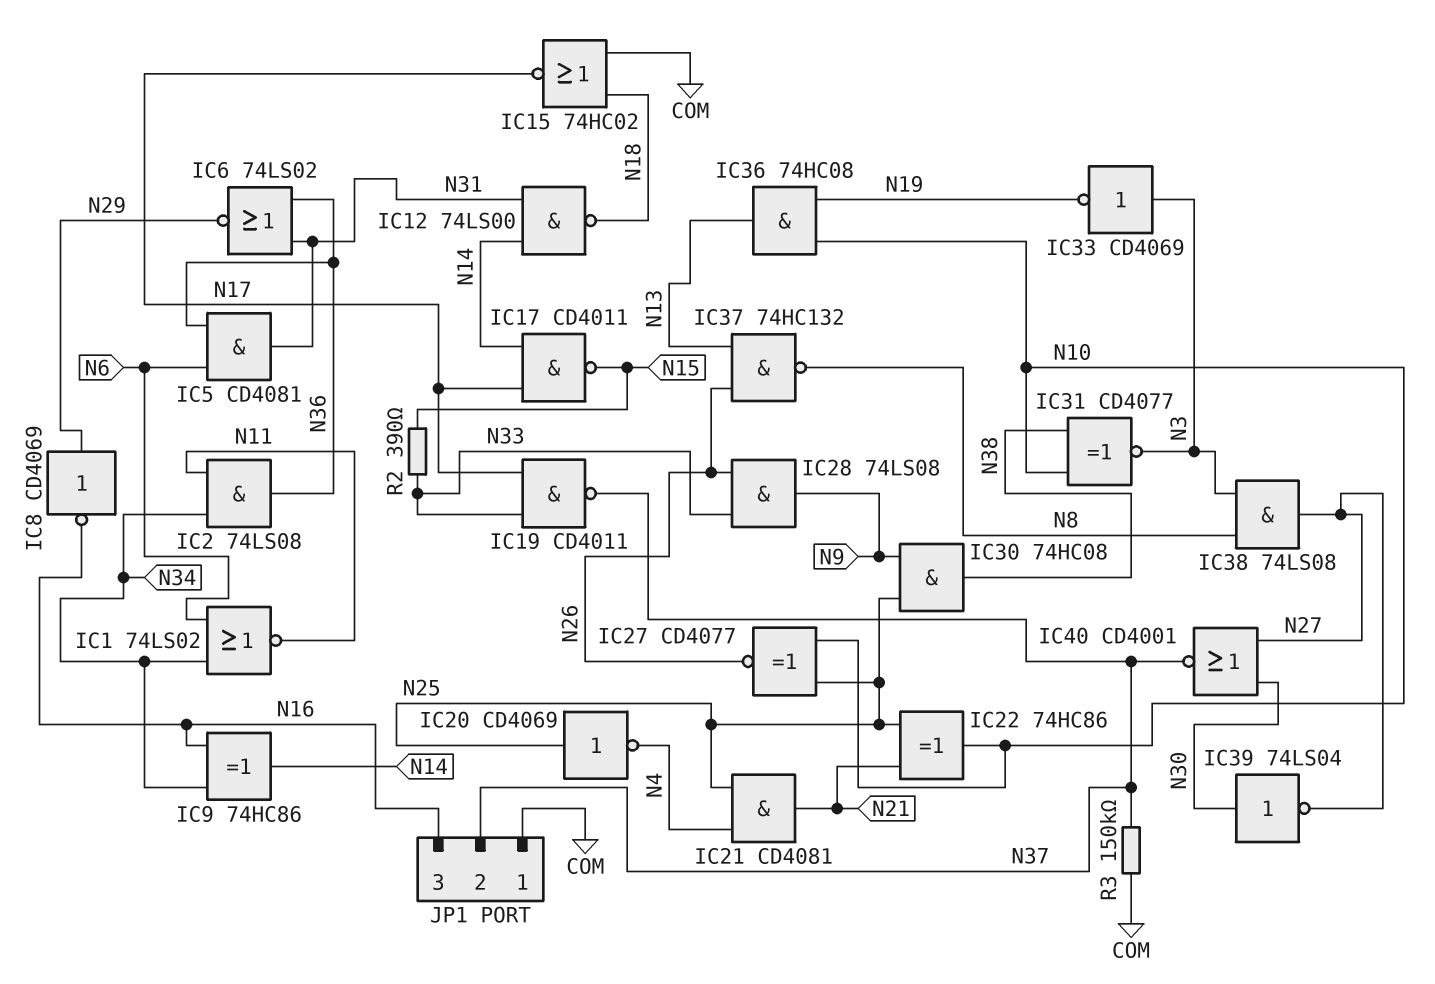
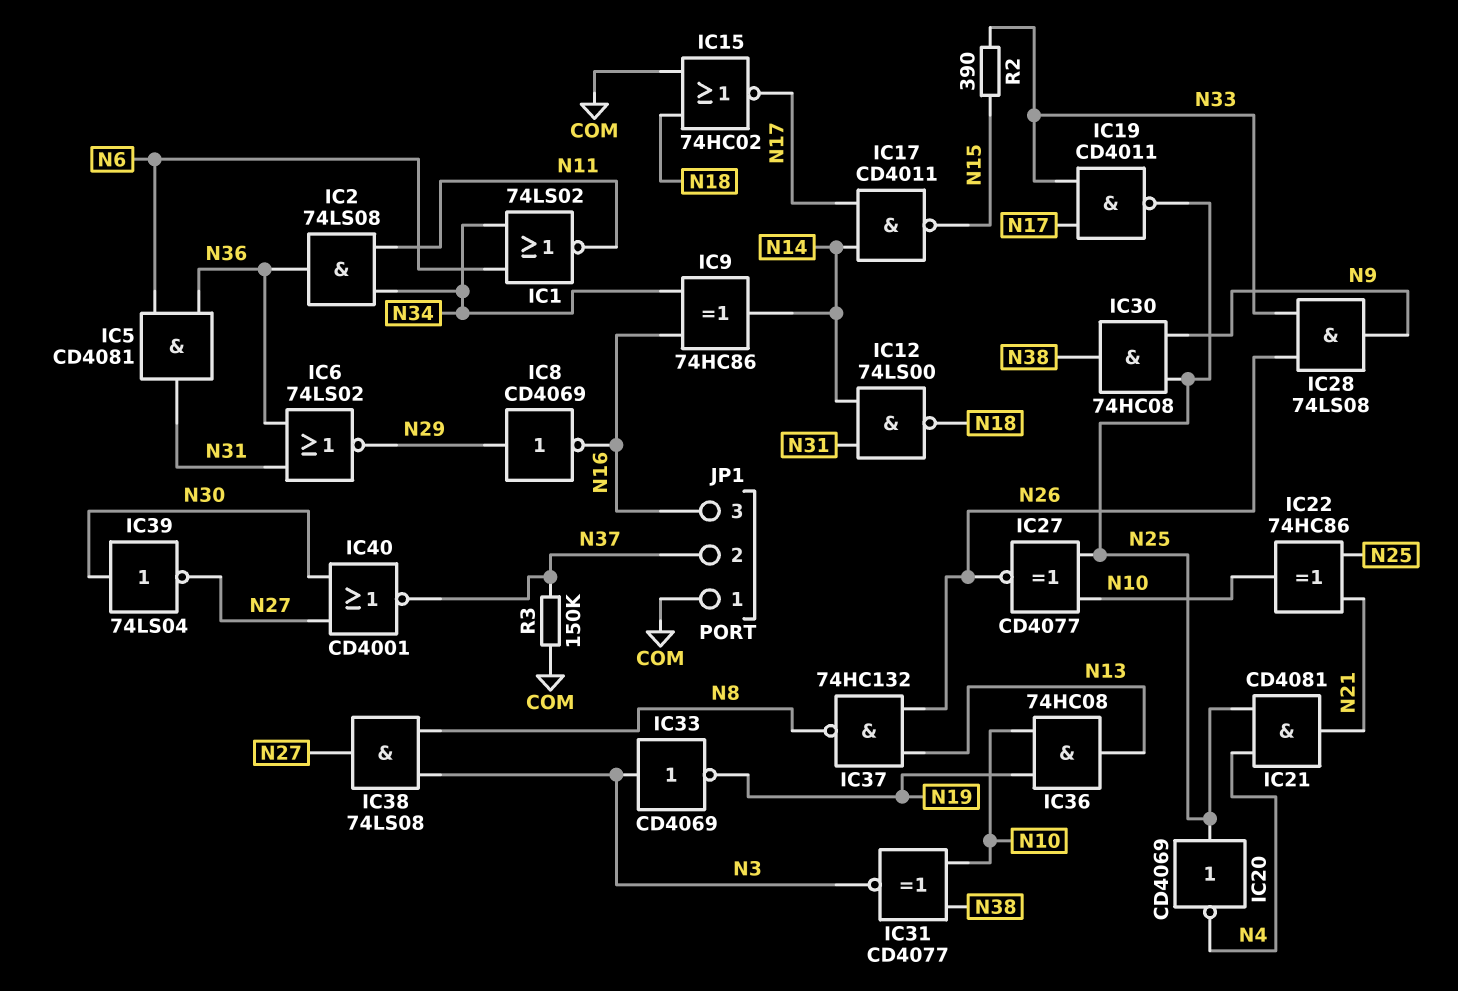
IC19: NAND CD4011 (in N17, in N33, out N37) -> NAND CD4011 (in N17, in N33, out N25)

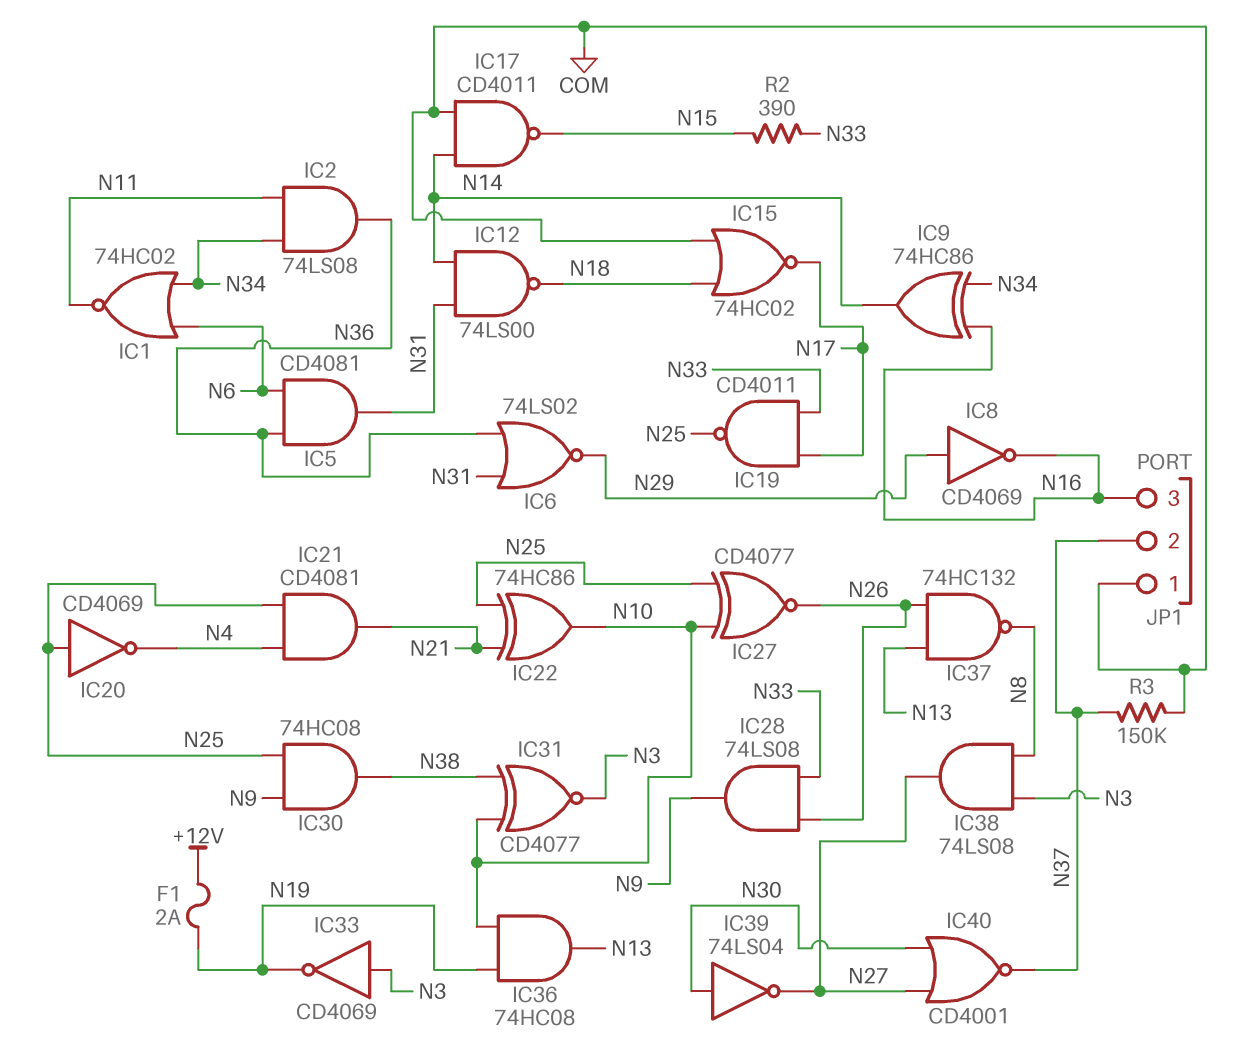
F1: none -> 2A (+12V, N19)
IC1: NOR 74LS02 (in N6, in N34, out N11) -> NOR 74HC02 (in N6, in N34, out N11)
IC17: NAND CD4011 (in N14, in N17, out N15) -> NAND CD4011 (in COM, in N14, out N15)

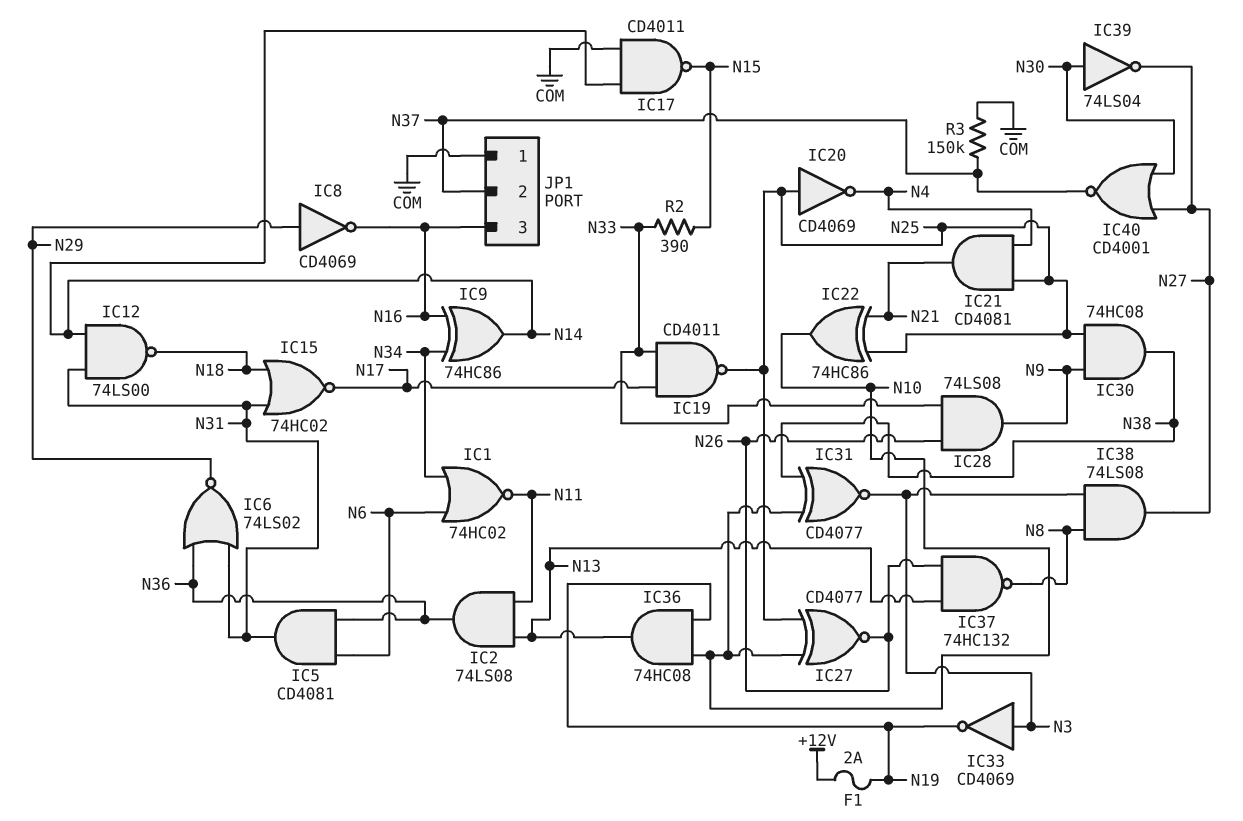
IC2: AND 74LS08 (in N11, in N34, out N36) -> AND 74LS08 (in N11, in N13, out N36)
IC15: NOR 74HC02 (in COM, in N18, out N17) -> NOR 74HC02 (in N18, in N31, out N17)

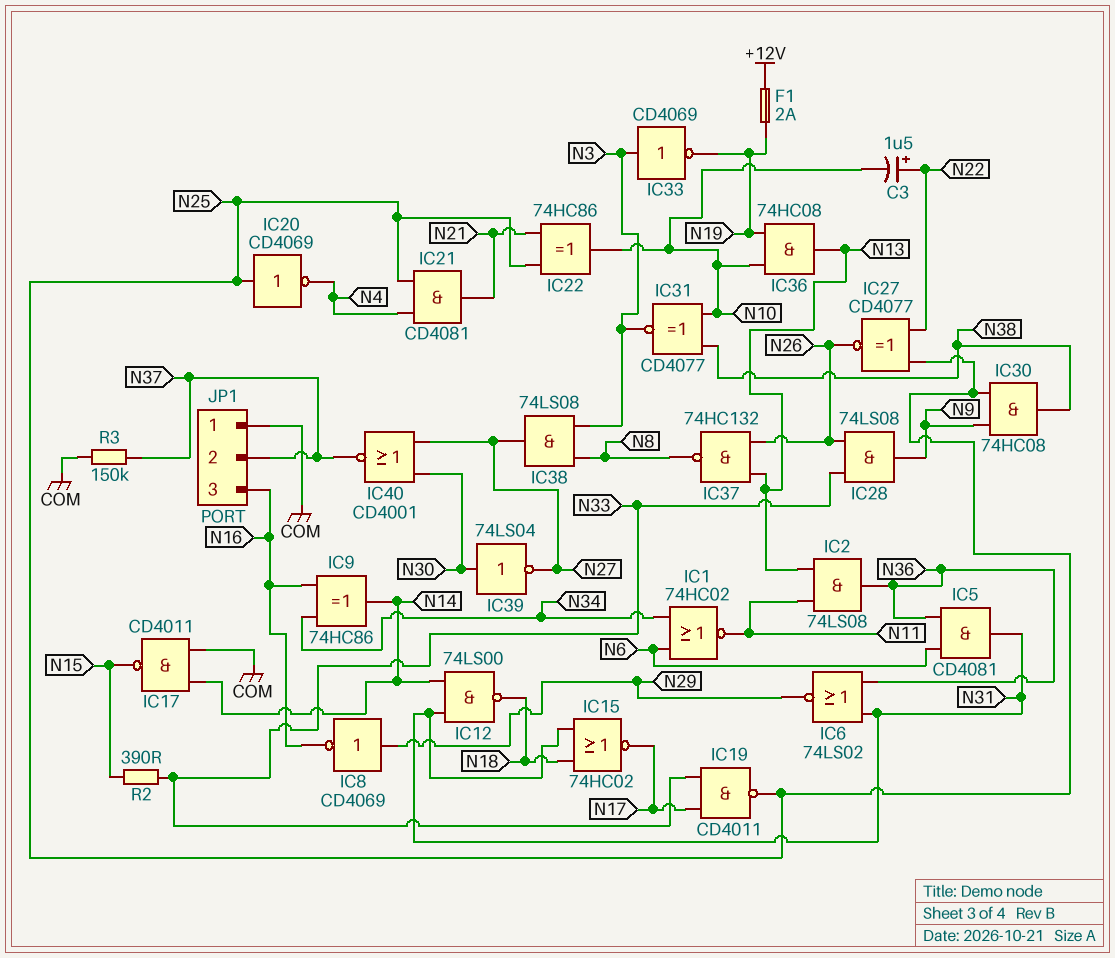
C3: none -> 1.5uF (plus N22, minus N10)
IC27: XNOR CD4077 (in N10, in N25, out N26) -> XNOR CD4077 (in N22, in N25, out N26)

